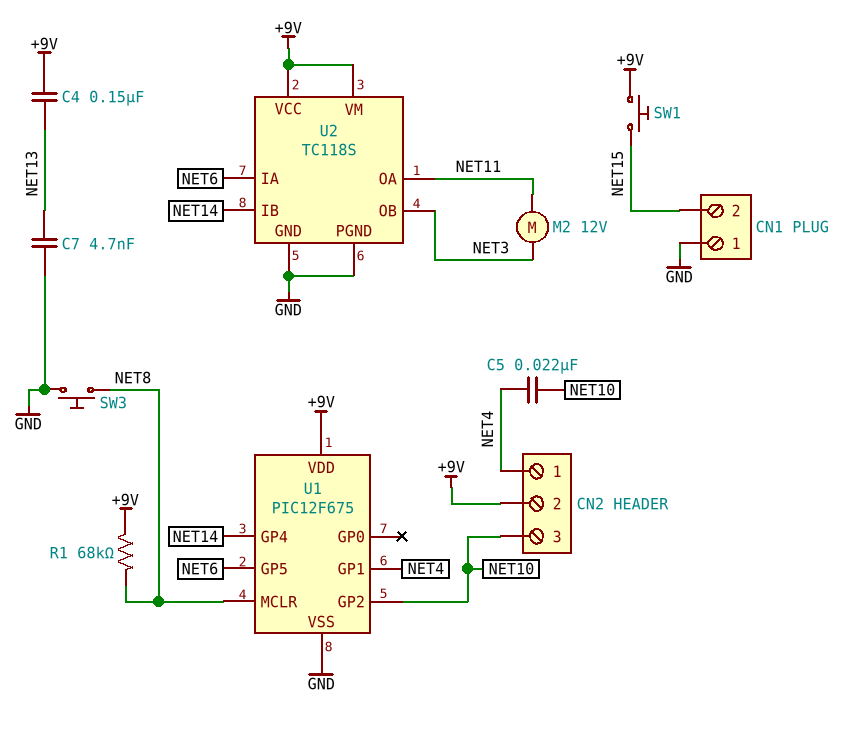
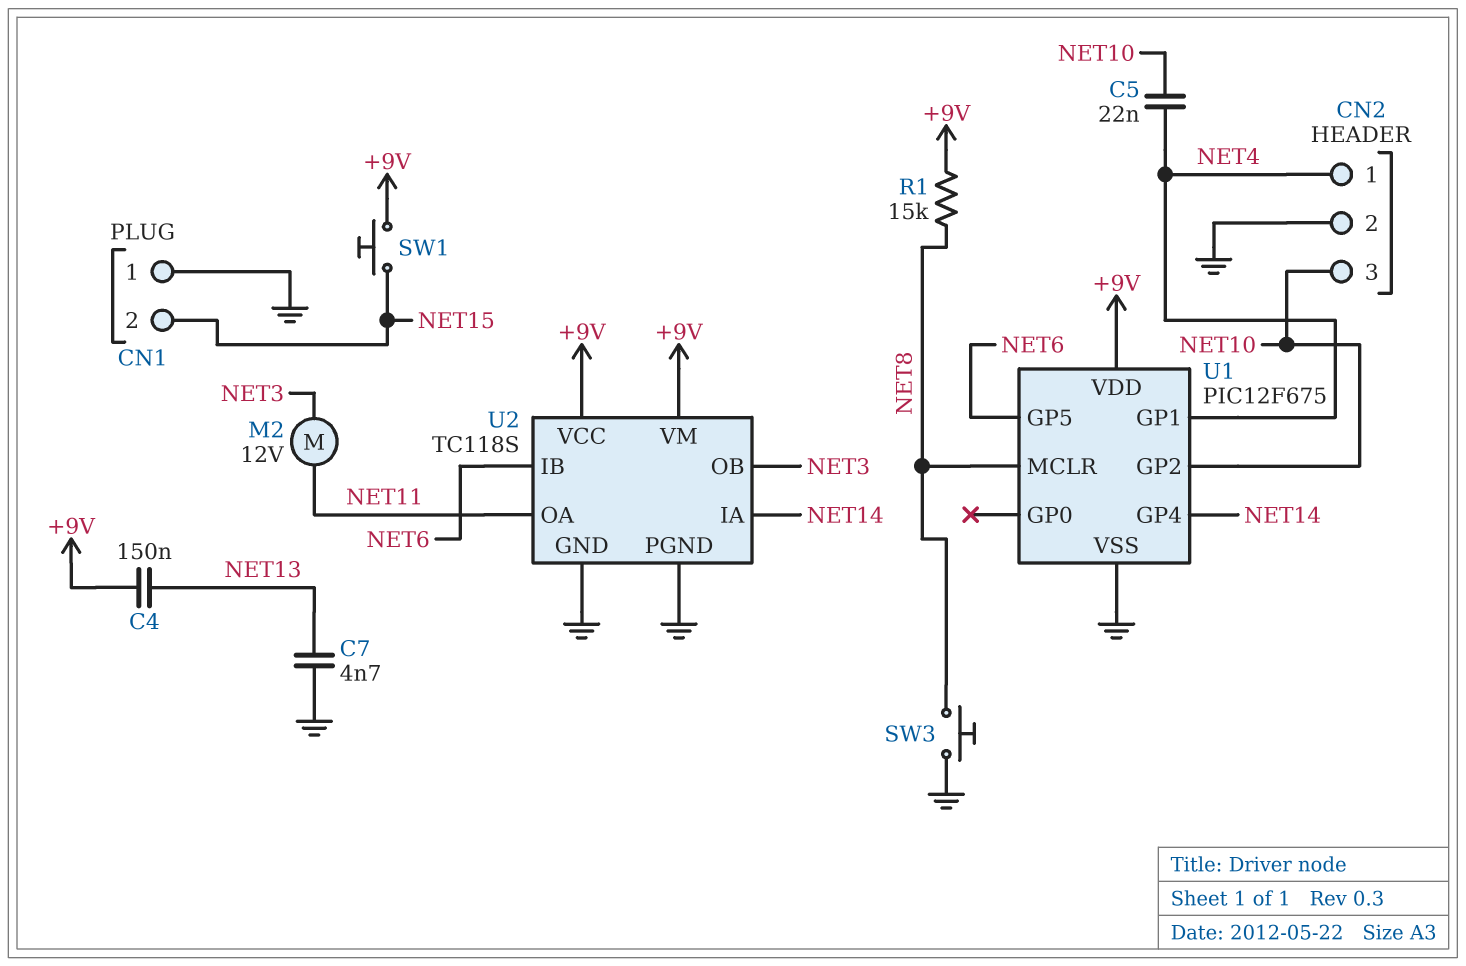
CN2 pin 2: +9V -> GND
R1: 68k (+9V, NET8) -> 15k (+9V, NET8)
U2 pin IA: NET6 -> NET14
U2 pin IB: NET14 -> NET6

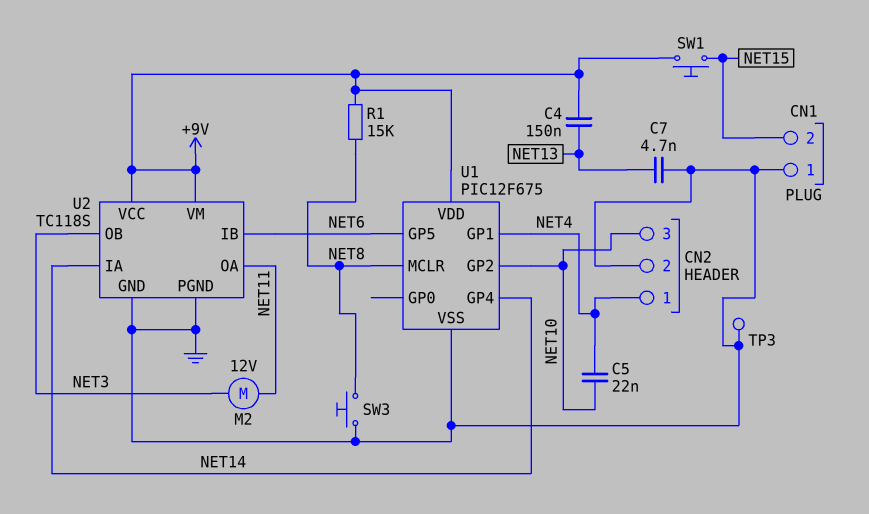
TP3: none -> test point (GND)

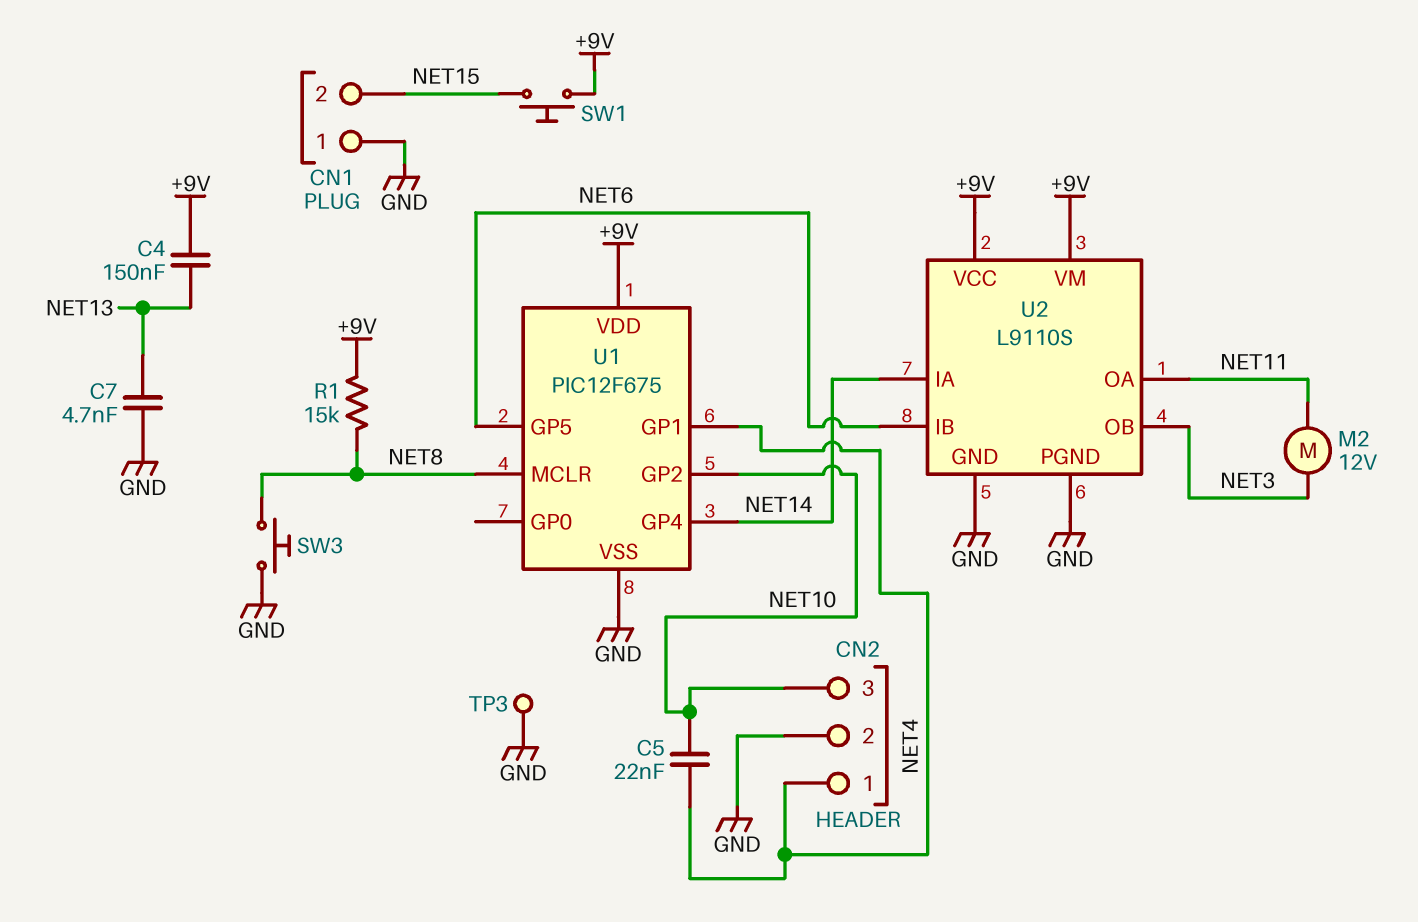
U2: TC118S -> L9110S

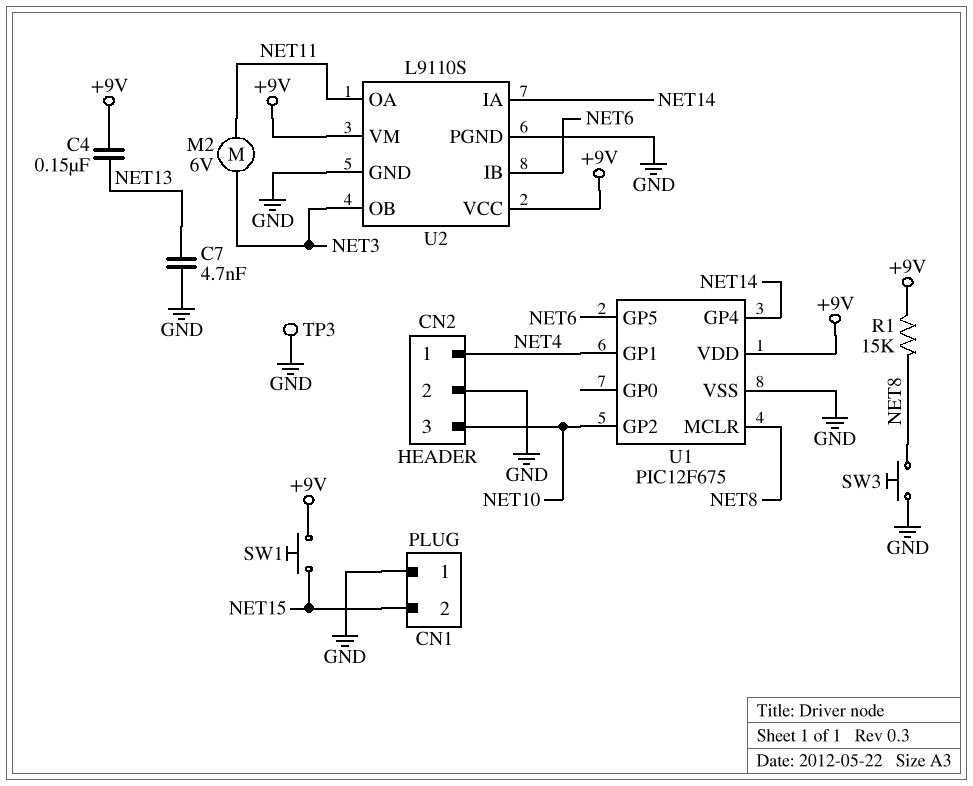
C5: 22nF (NET4, NET10) -> none
M2: motor 12V (NET3, NET11) -> motor 6V (NET3, NET11)

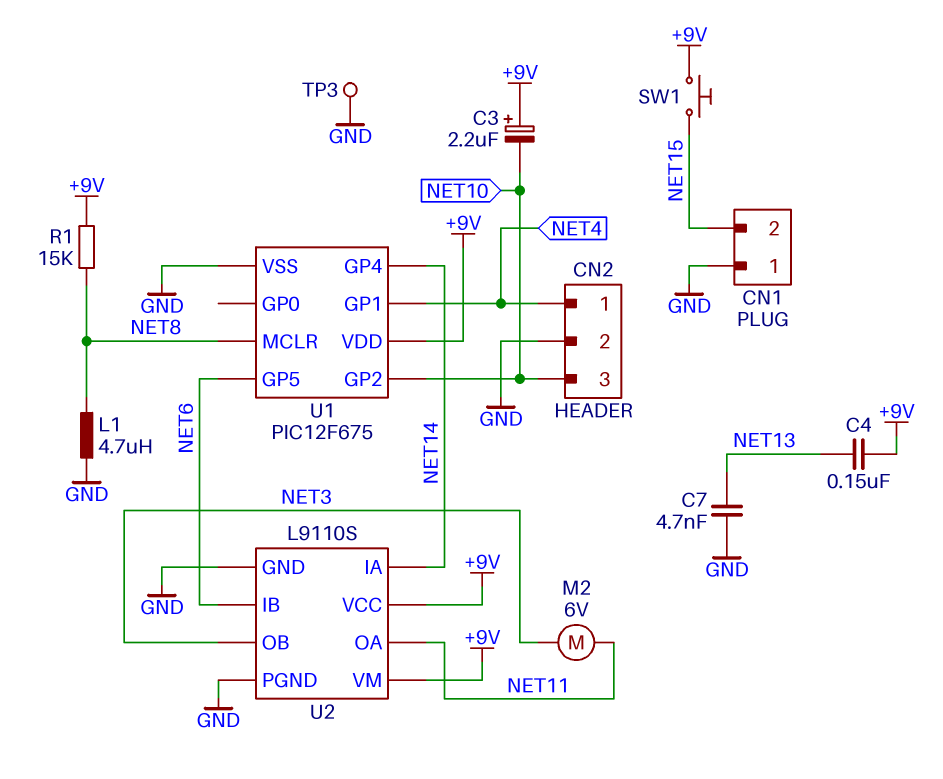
C3: none -> 2.2uF (plus +9V, minus NET10)
L1: none -> 4.7uH (GND, NET8)
SW3: button (GND, NET8) -> none

